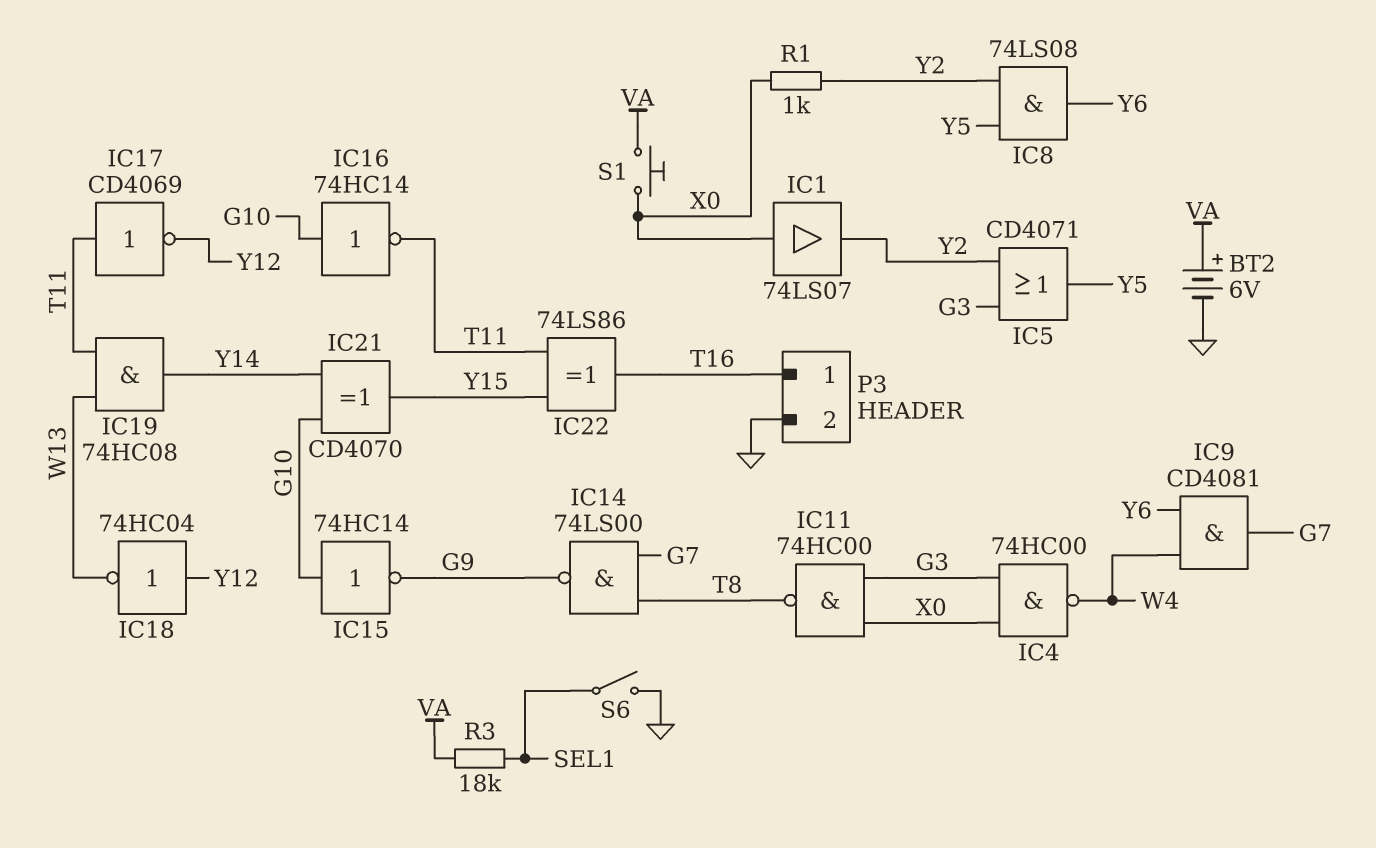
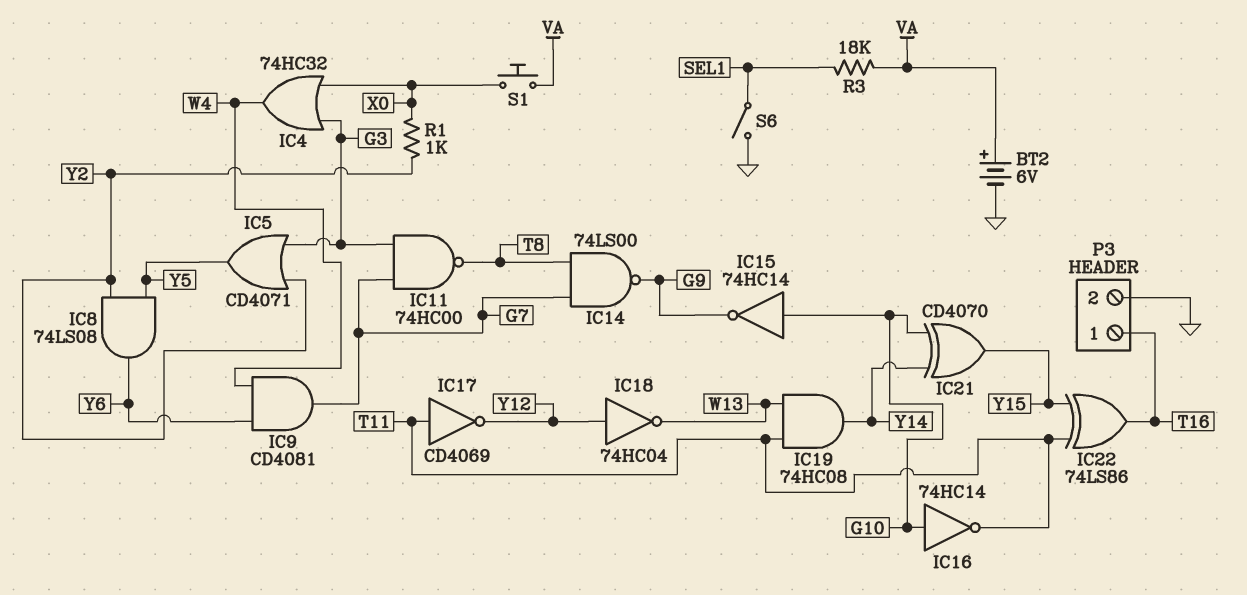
IC1: buffer 74LS07 (in X0, out Y2) -> none
IC4: NAND 74HC00 (in G3, in X0, out W4) -> OR 74HC32 (in G3, in X0, out W4)
IC11: NAND 74HC00 (in G3, in X0, out T8) -> NAND 74HC00 (in G3, in G7, out T8)

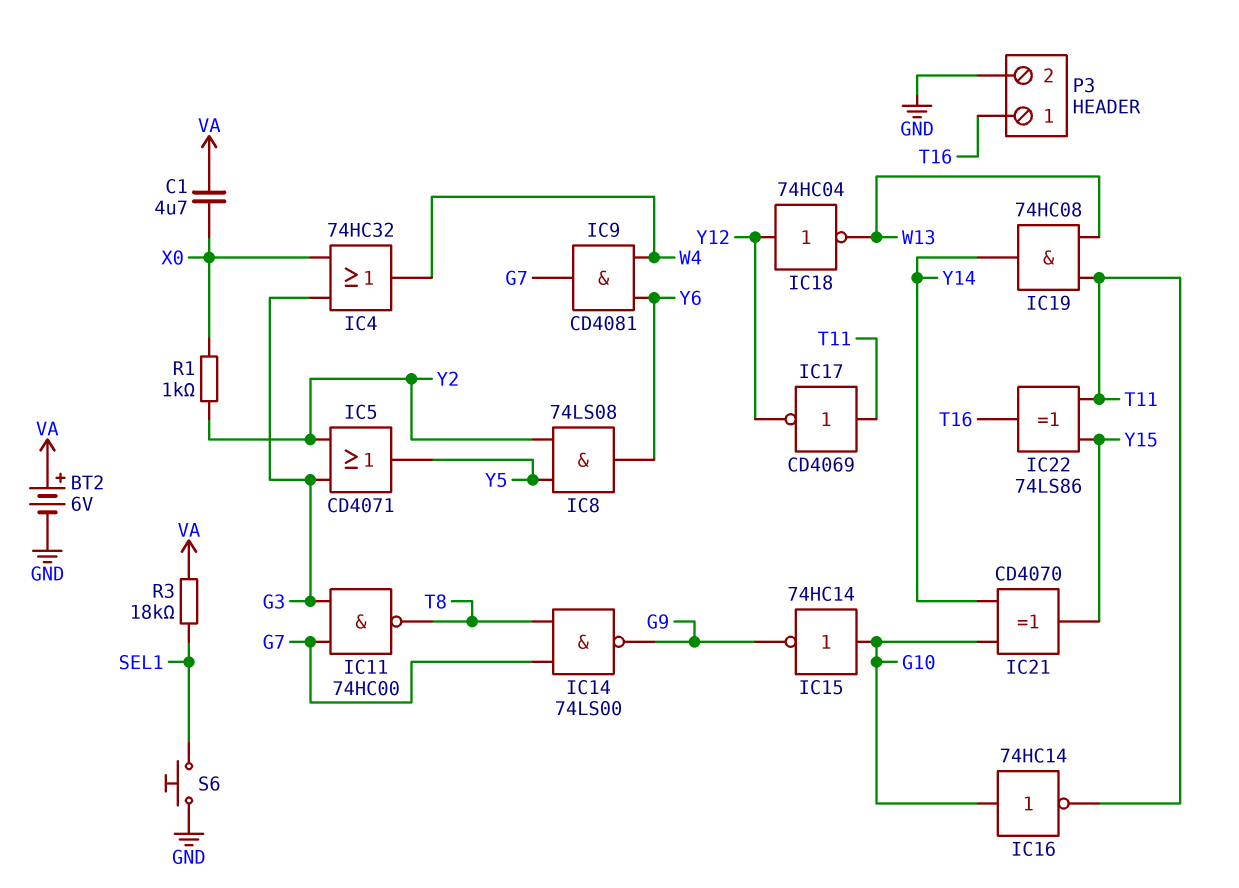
C1: none -> 4.7uF (VA, X0)
S1: button (VA, X0) -> none
S6: switch (GND, SEL1) -> button (GND, SEL1)

